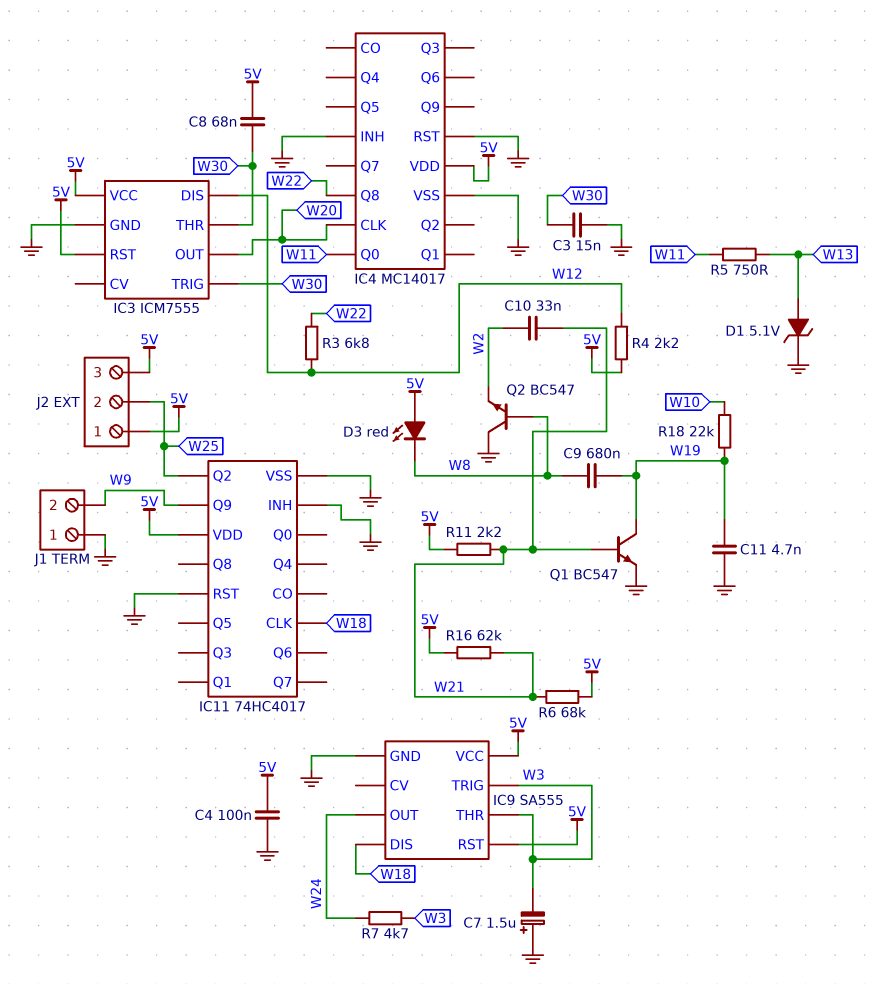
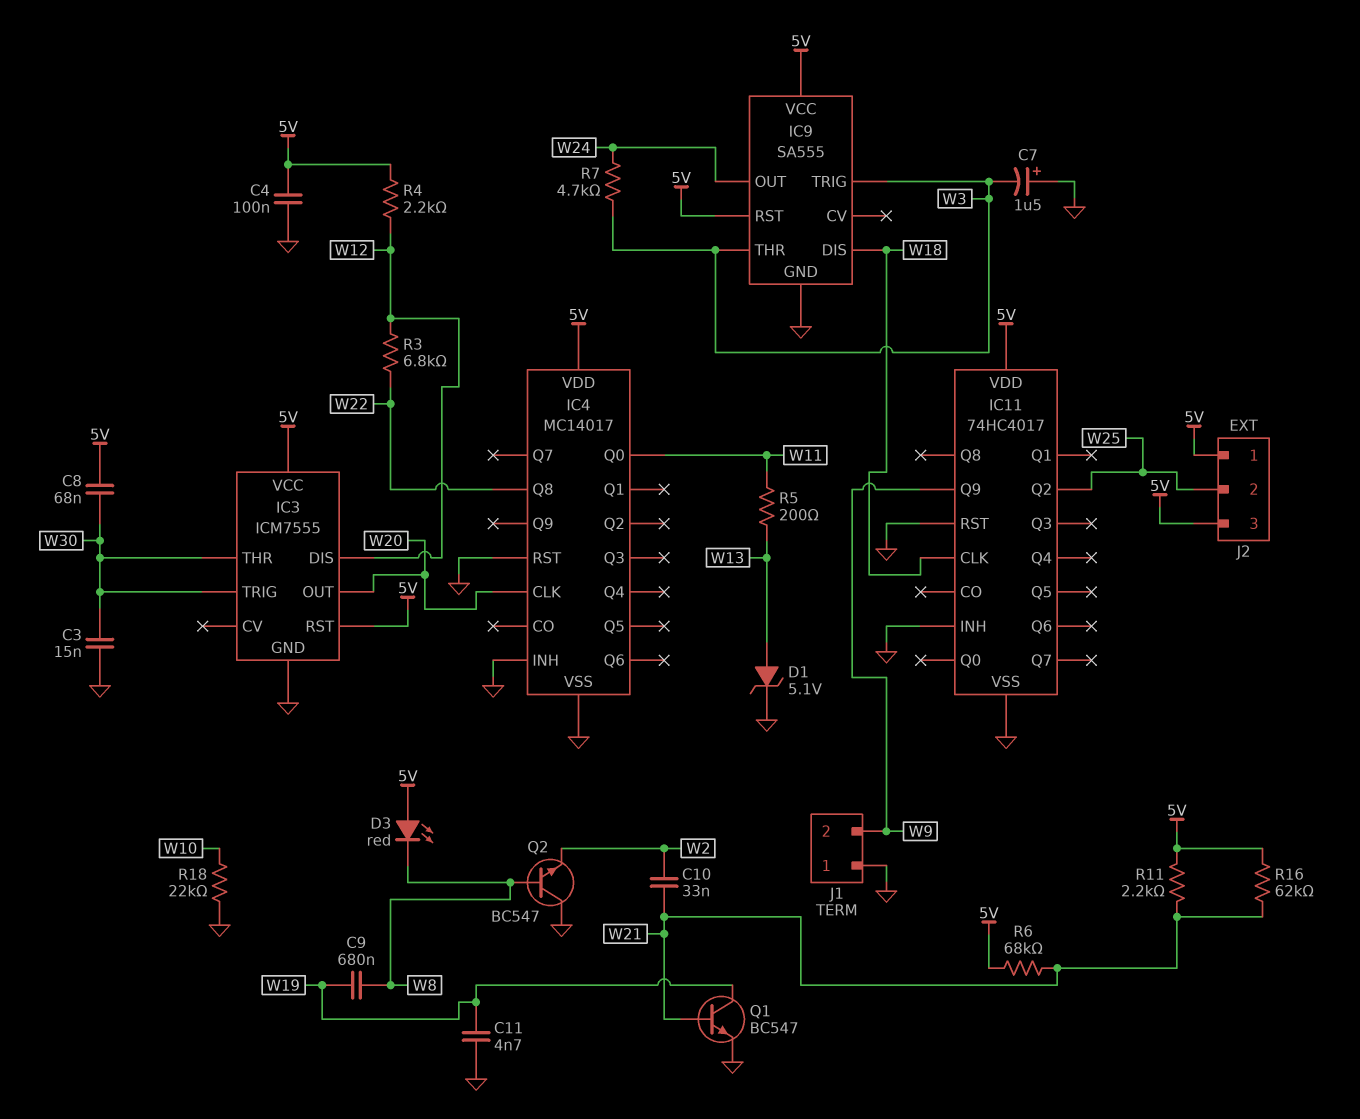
R5: 750 (W11, W13) -> 200 (W11, W13)
R18: 22k (W10, W19) -> 22k (GND, W10)

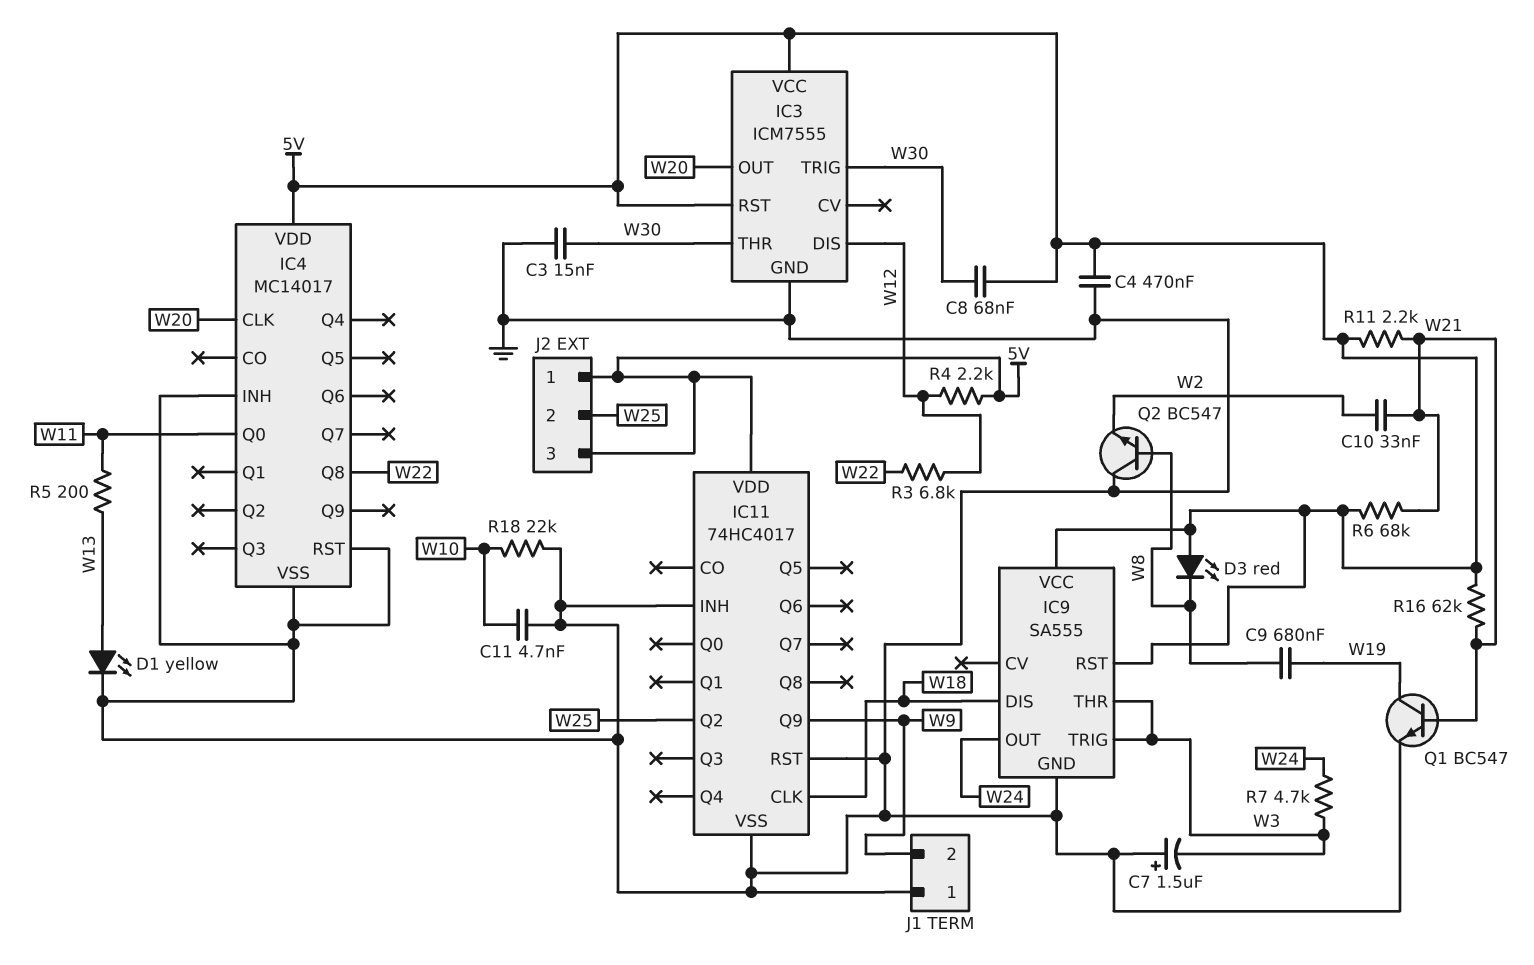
C4: 100nF (5V, GND) -> 470nF (5V, GND)
C11: 4.7nF (GND, W19) -> 4.7nF (GND, W10)
D1: zener 5.1V (A W13, K GND) -> LED yellow (A W13, K GND)

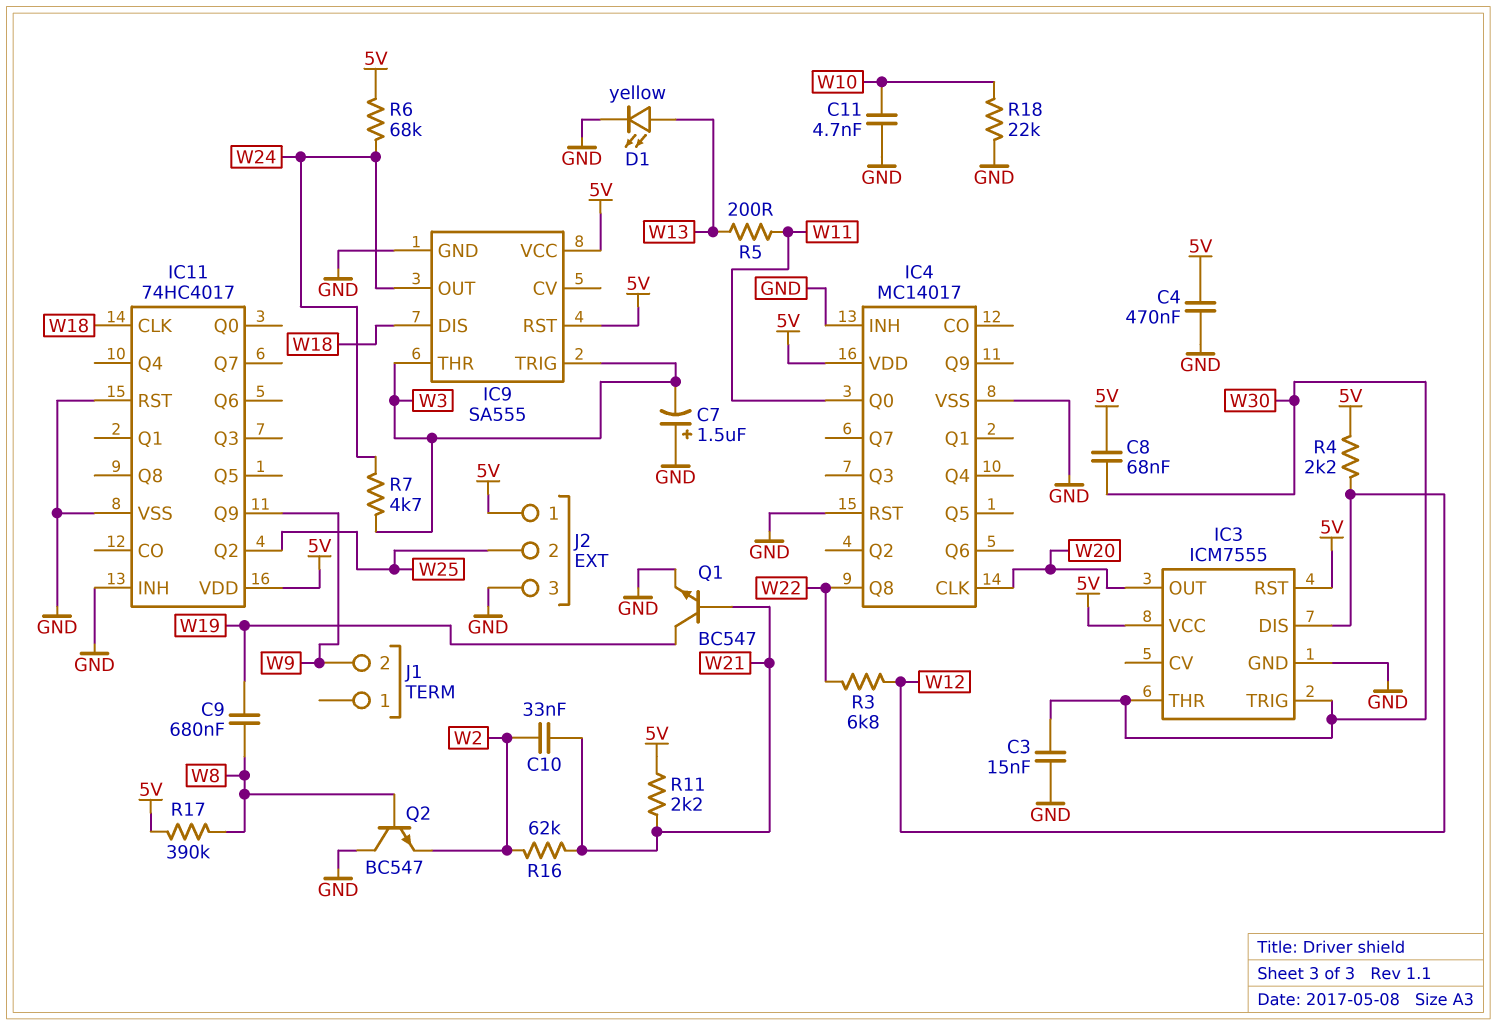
D3: LED red (A 5V, K W8) -> none
J1 pin 1: GND -> none
J2 pin 3: 5V -> GND
R6: 68k (5V, W21) -> 68k (5V, W24)
R16: 62k (5V, W21) -> 62k (W2, W21)
R17: none -> 390k (5V, W8)

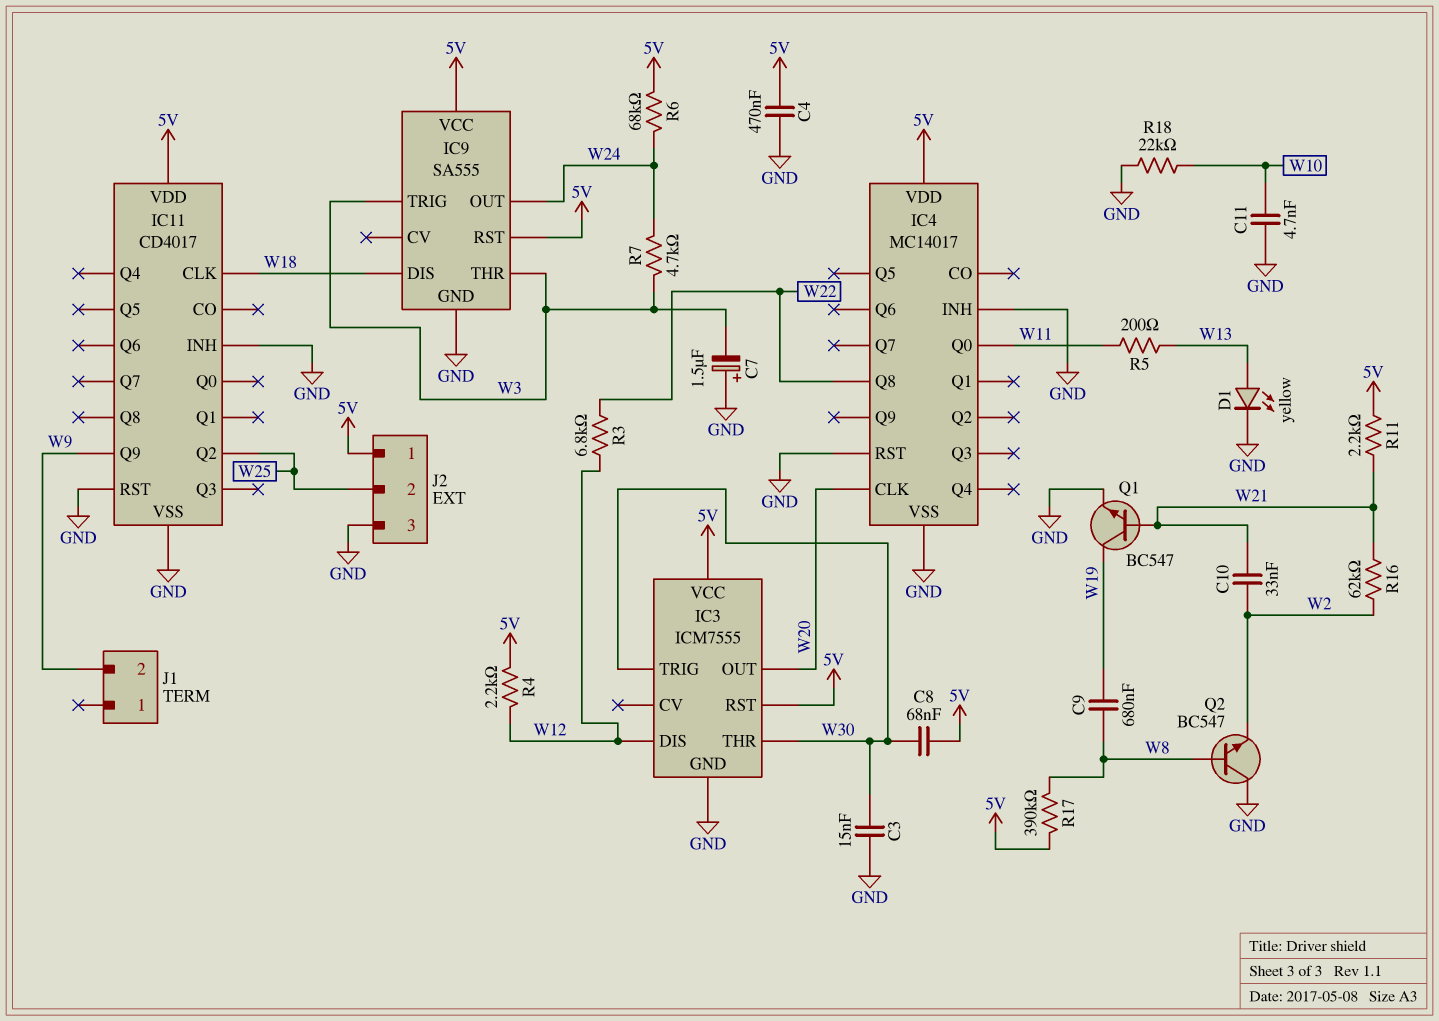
IC11: 74HC4017 -> CD4017

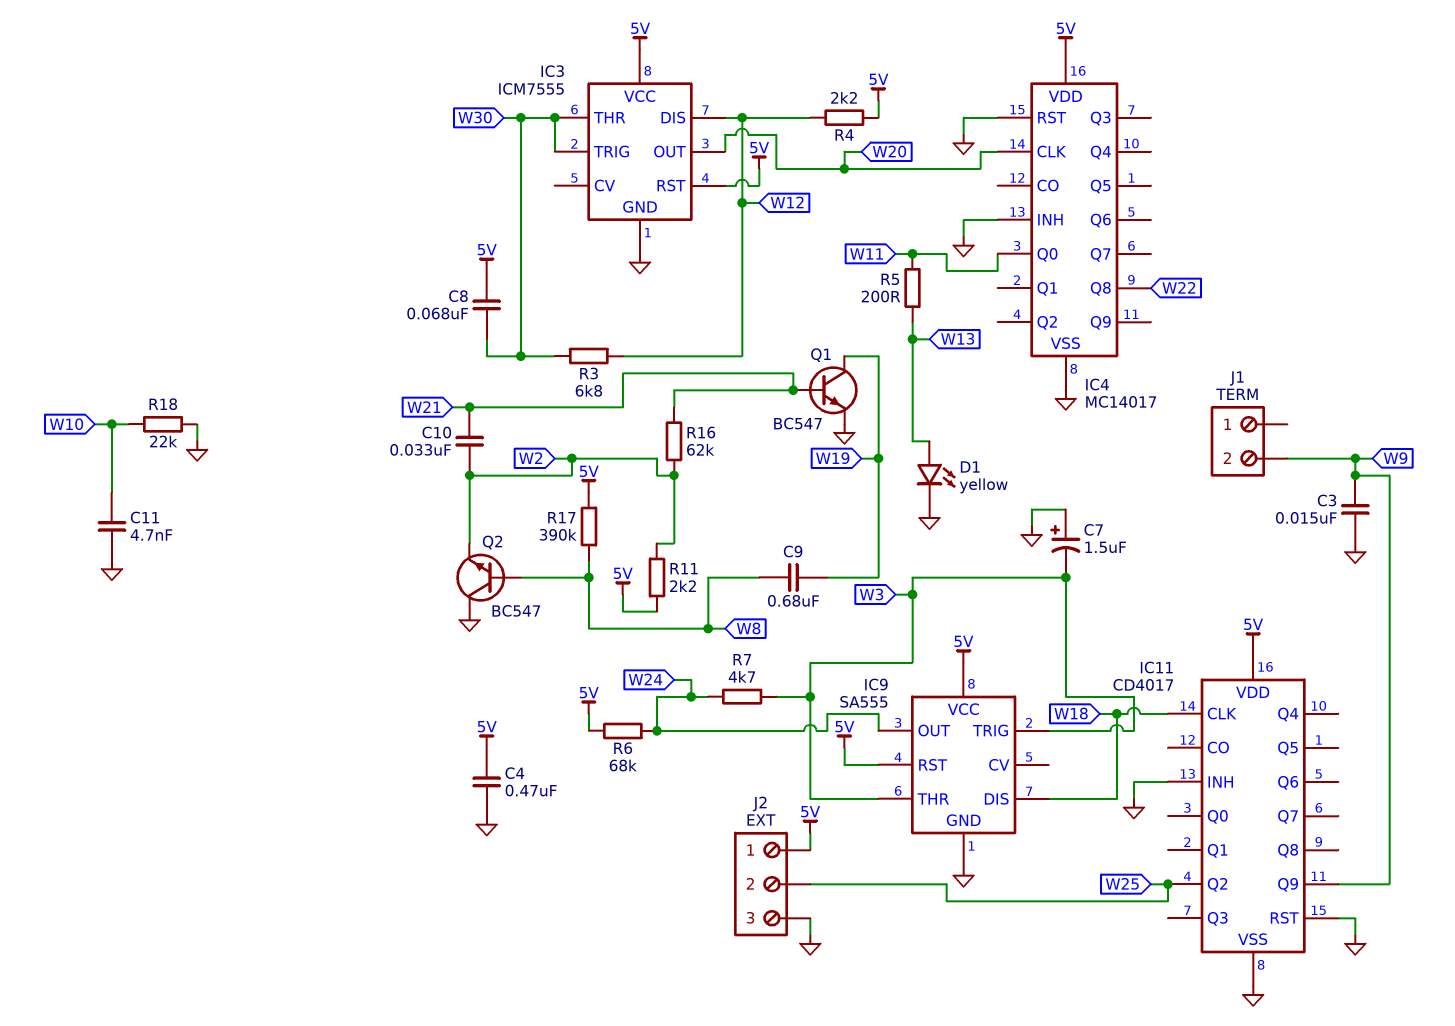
C3: 15nF (GND, W30) -> 15nF (GND, W9)
R3: 6.8k (W12, W22) -> 6.8k (W12, W30)
R11: 2.2k (5V, W21) -> 2.2k (5V, W2)

